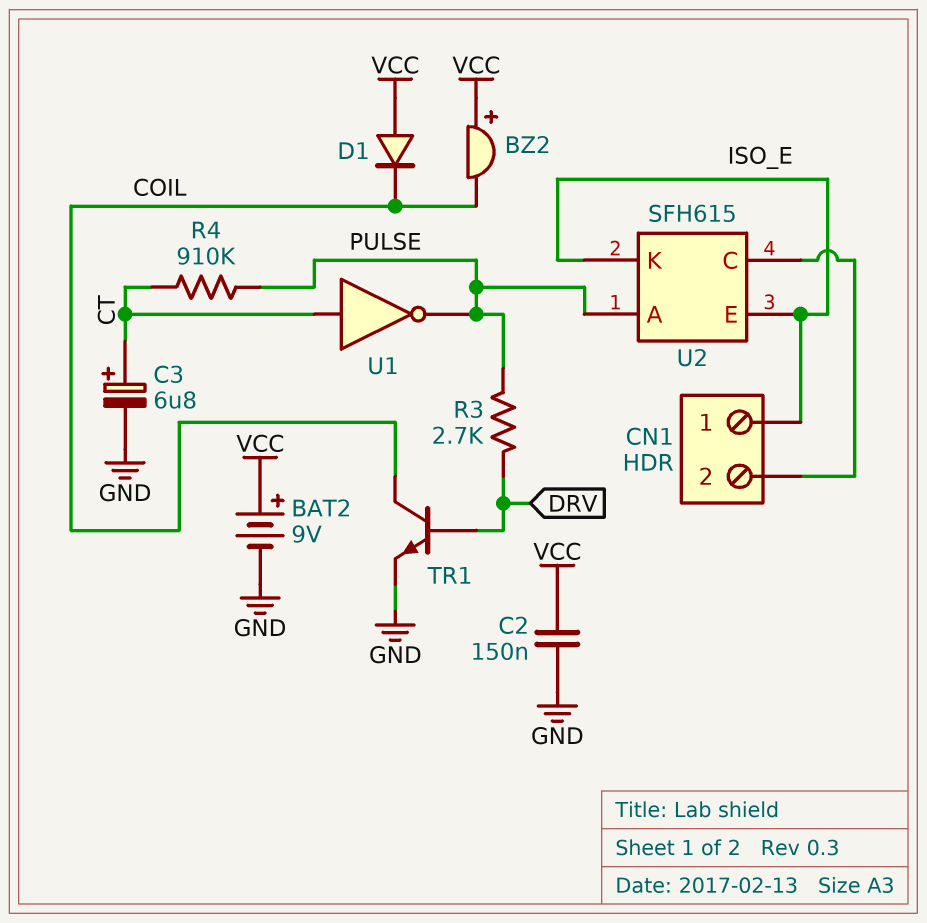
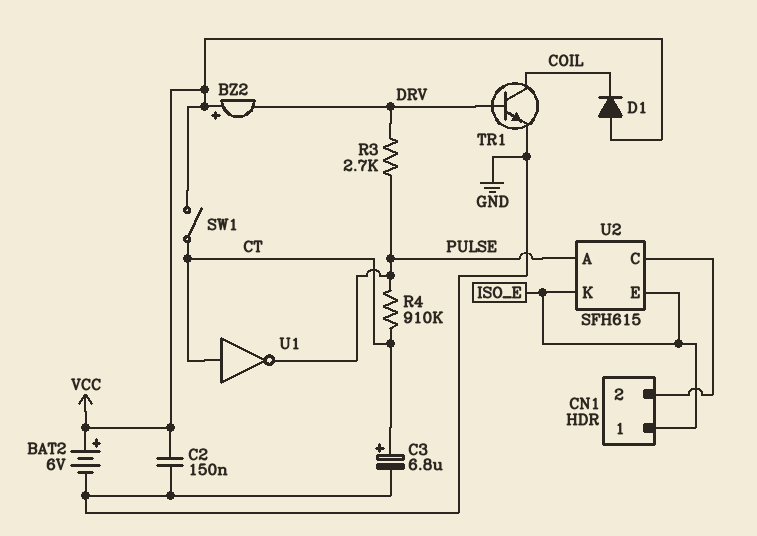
BAT2: 9V (plus VCC, minus GND) -> 6V (plus VCC, minus GND)
BZ2: buzzer (plus VCC, minus COIL) -> buzzer (plus VCC, minus DRV)
SW1: none -> switch (CT, VCC)

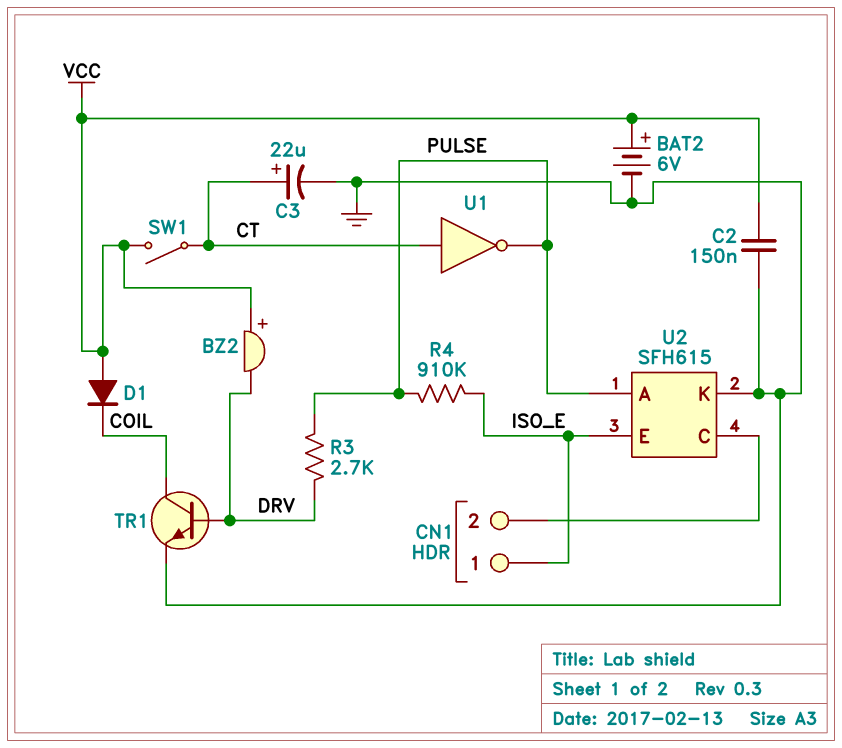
C3: 6.8uF (plus CT, minus GND) -> 22uF (plus CT, minus GND)
R4: 910k (CT, PULSE) -> 910k (ISO_E, PULSE)
U2 pin K: ISO_E -> GND

